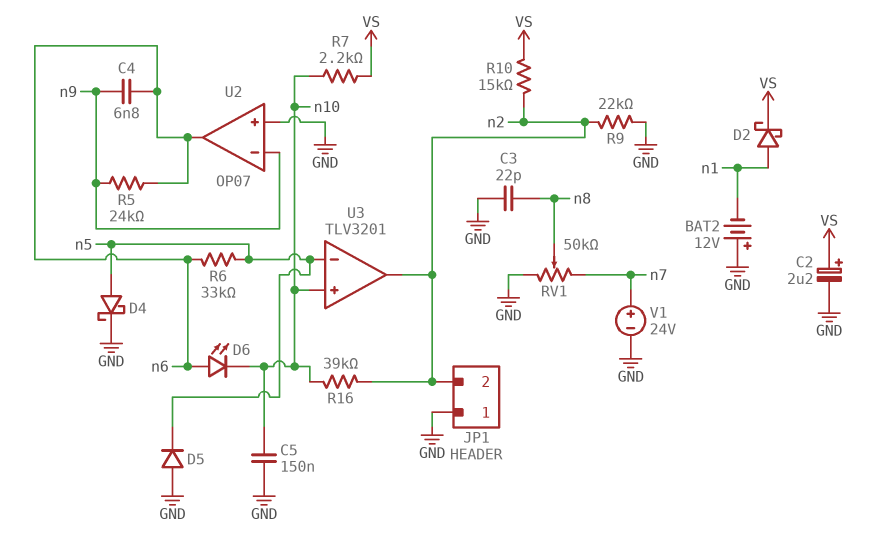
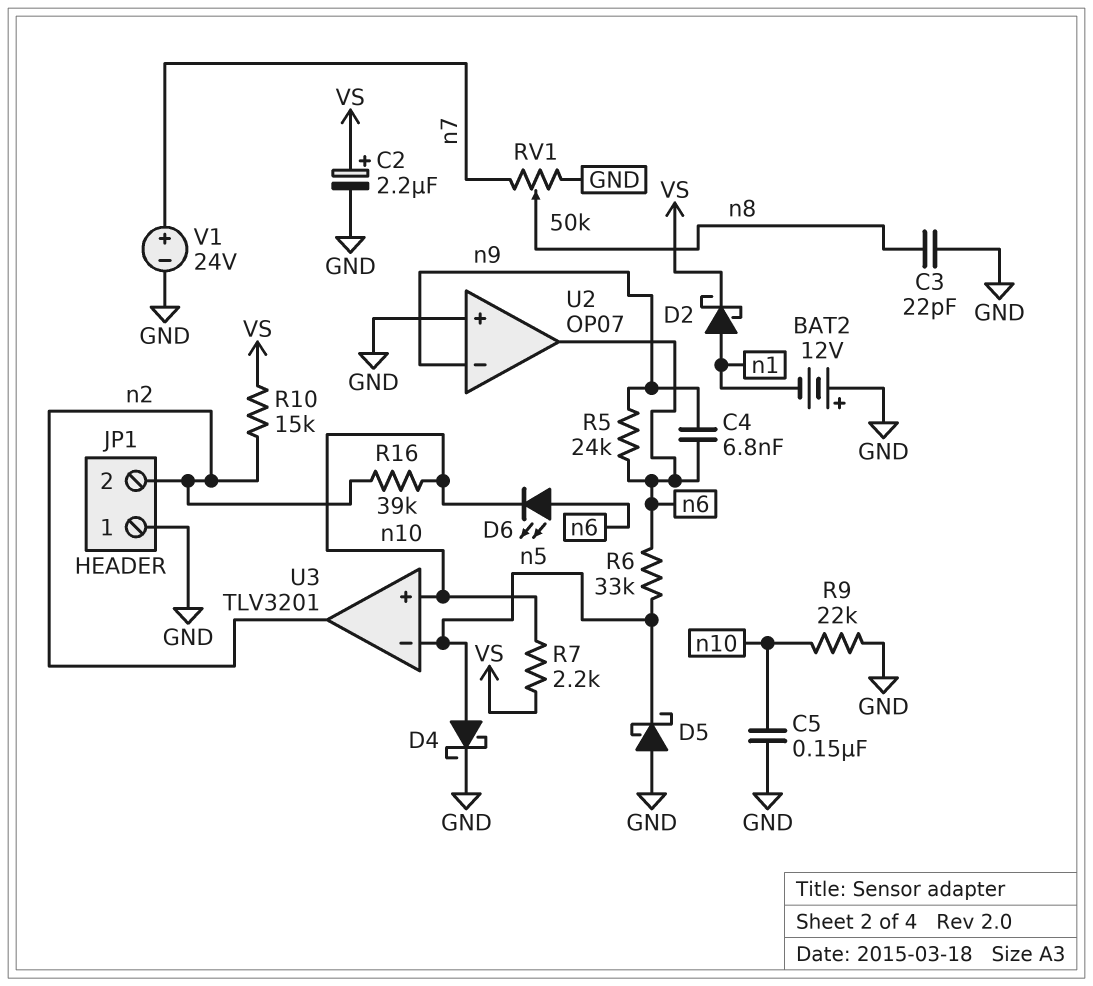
D5: diode (A GND, K n5) -> schottky (A GND, K n5)
R9: 22k (GND, n2) -> 22k (GND, n10)

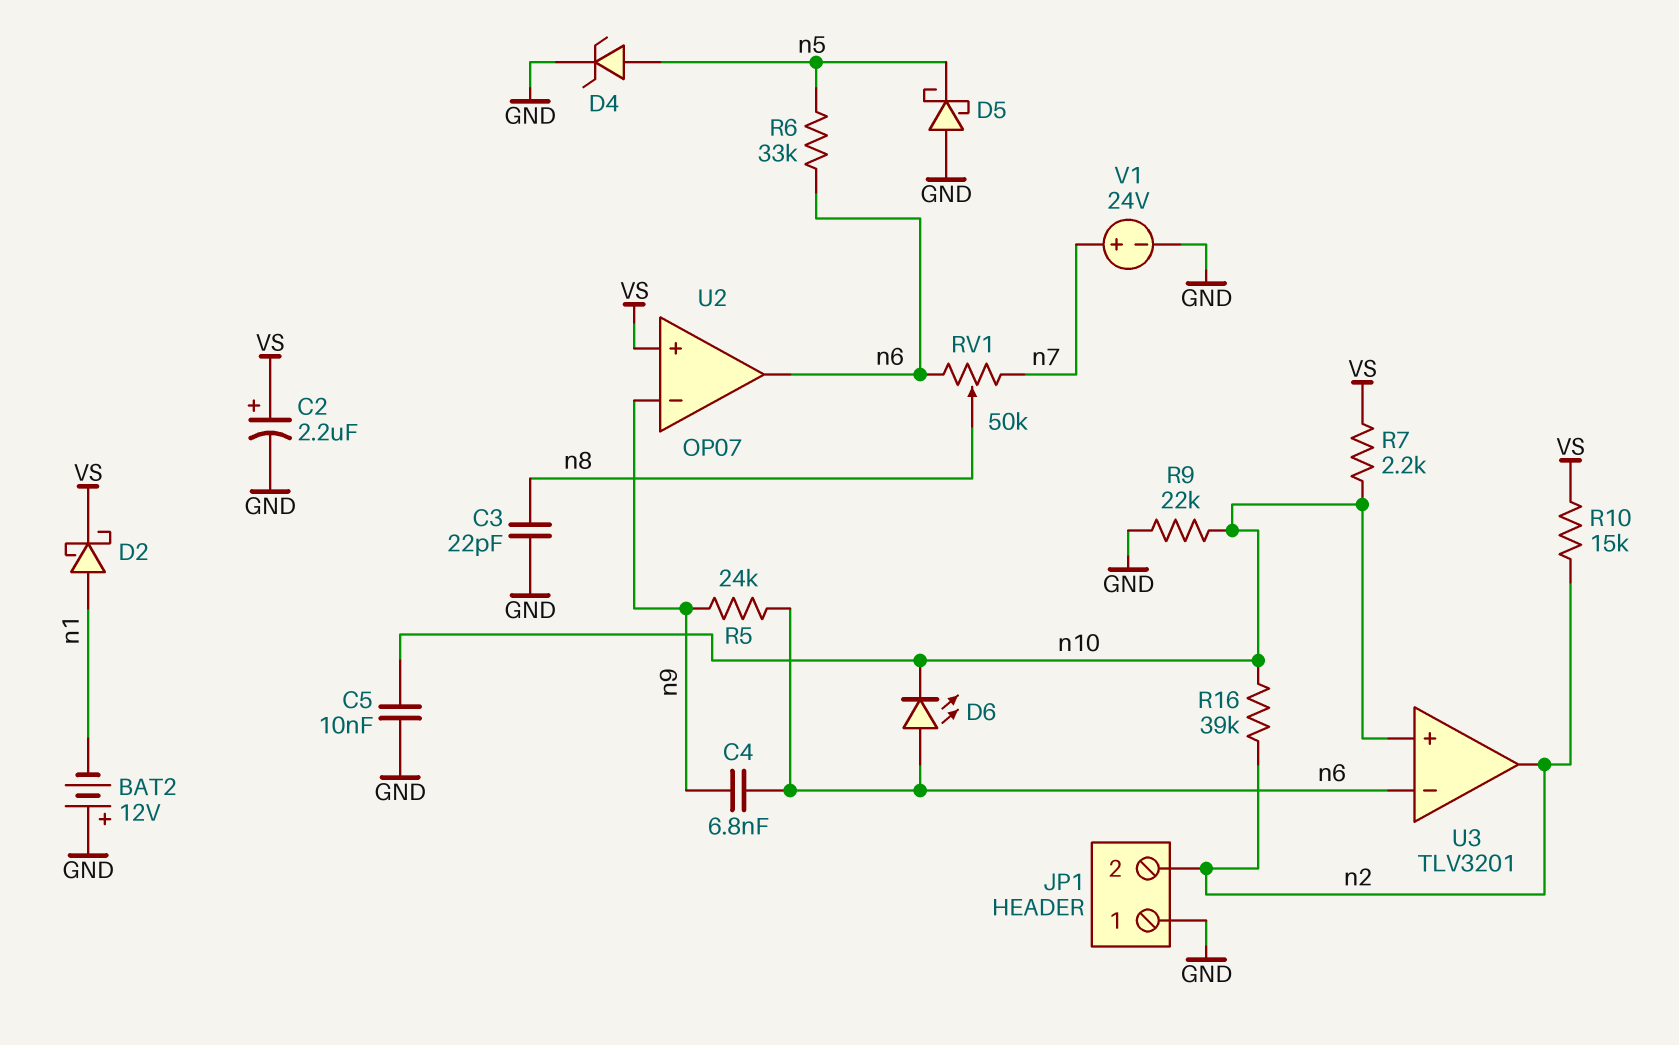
C5: 150nF (GND, n10) -> 10nF (GND, n10)
D4: schottky (A n5, K GND) -> zener (A n5, K GND)
RV1: 50k (GND, n7, wiper n8) -> 50k (n6, n7, wiper n8)
U2 pin in+: GND -> VS
U3 pin in-: n5 -> n6

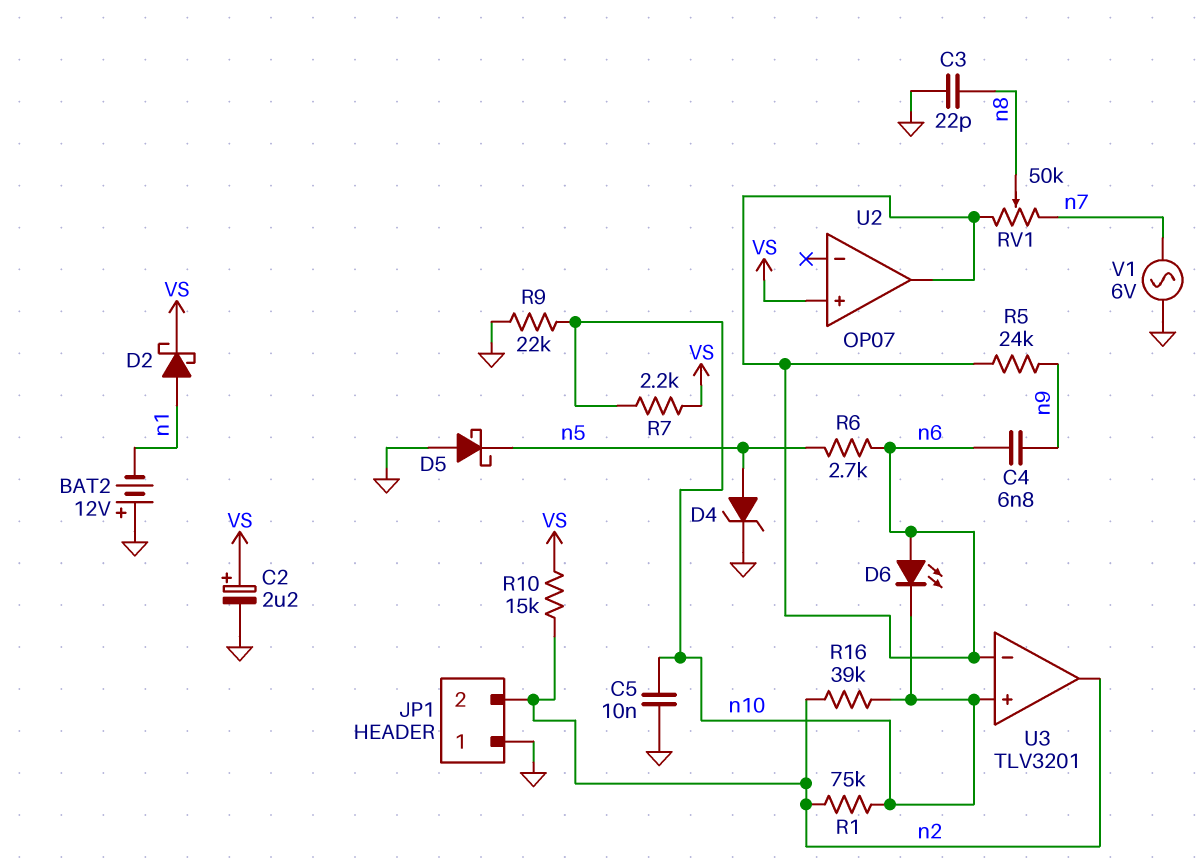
R1: none -> 75k (n2, n10)
R6: 33k (n5, n6) -> 2.7k (n5, n6)
U2 pin in-: n9 -> none
V1: 24V (plus n7, minus GND) -> AC 6V (GND, n7)

